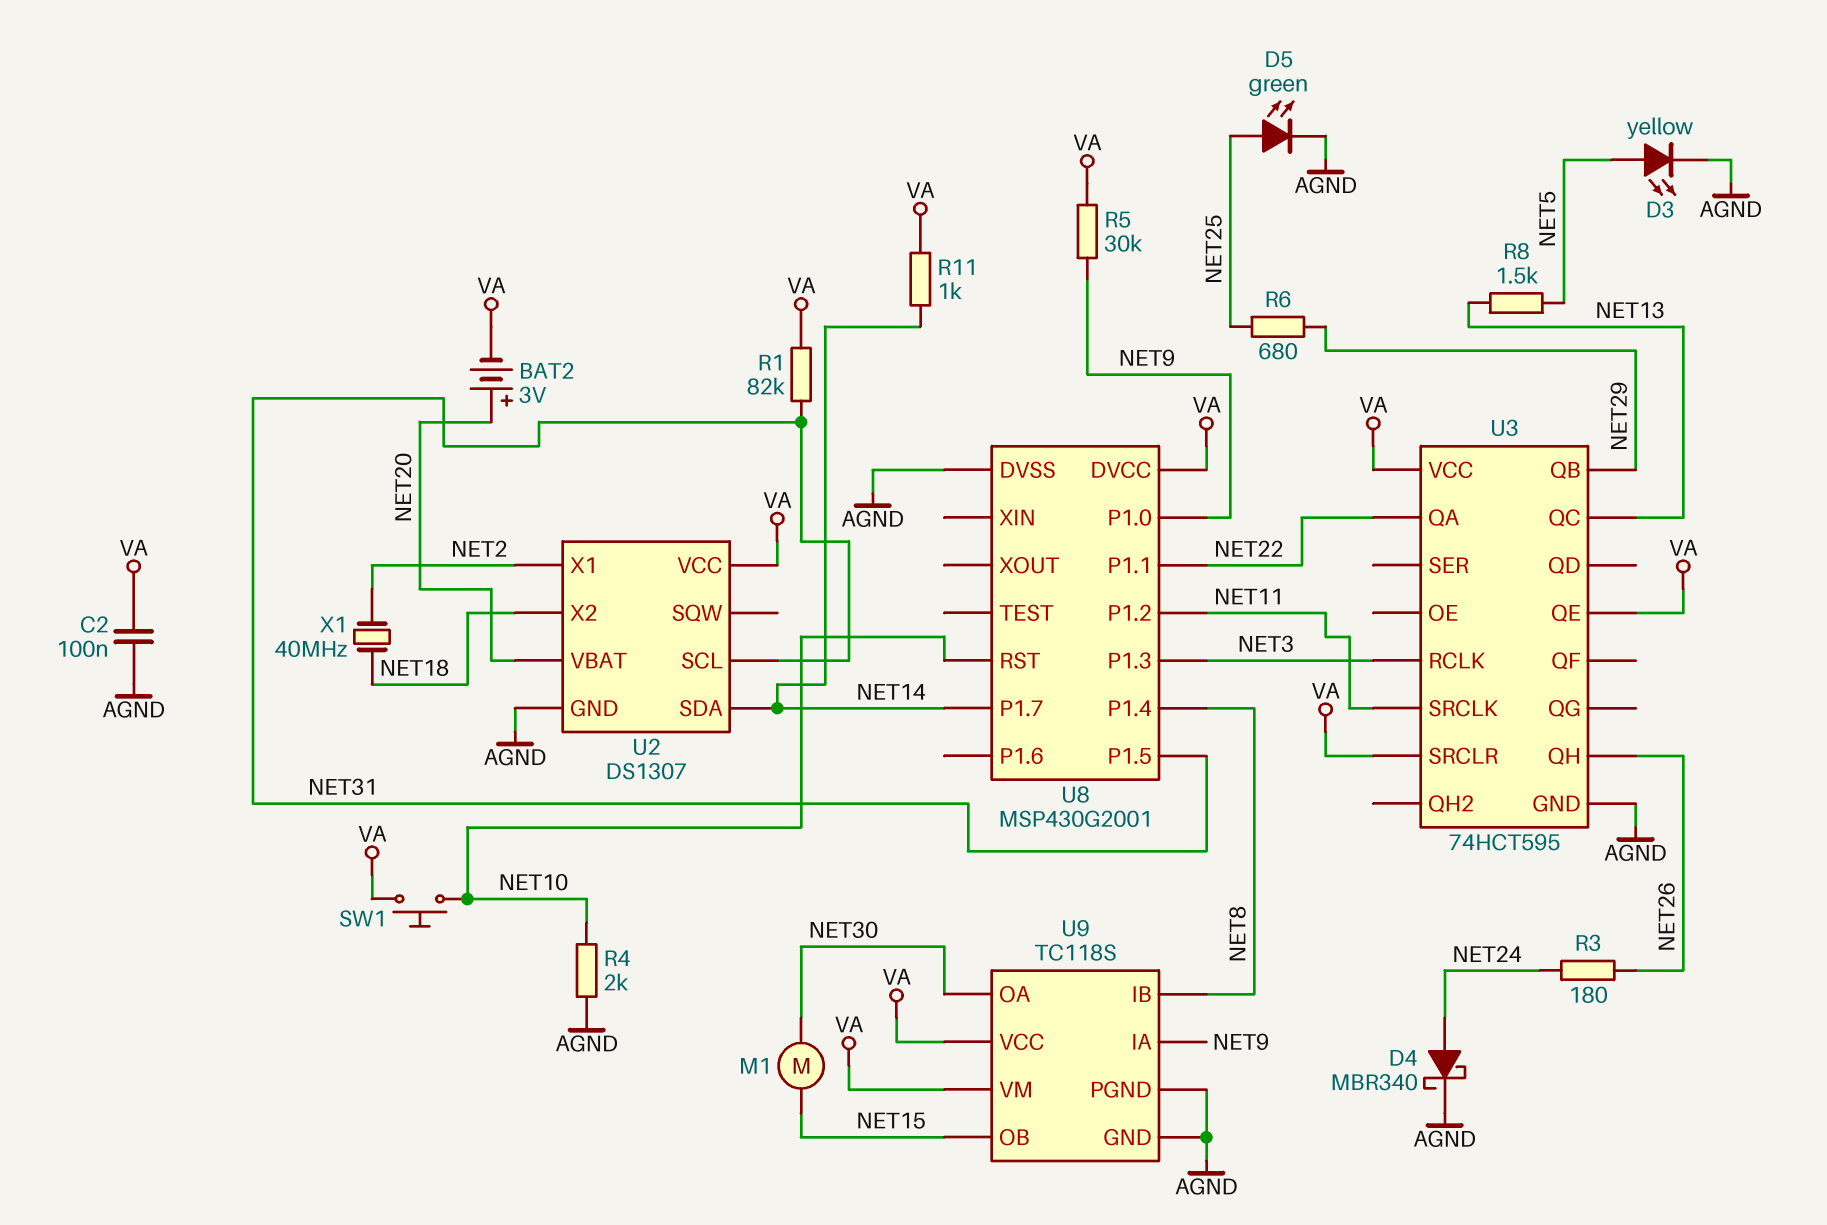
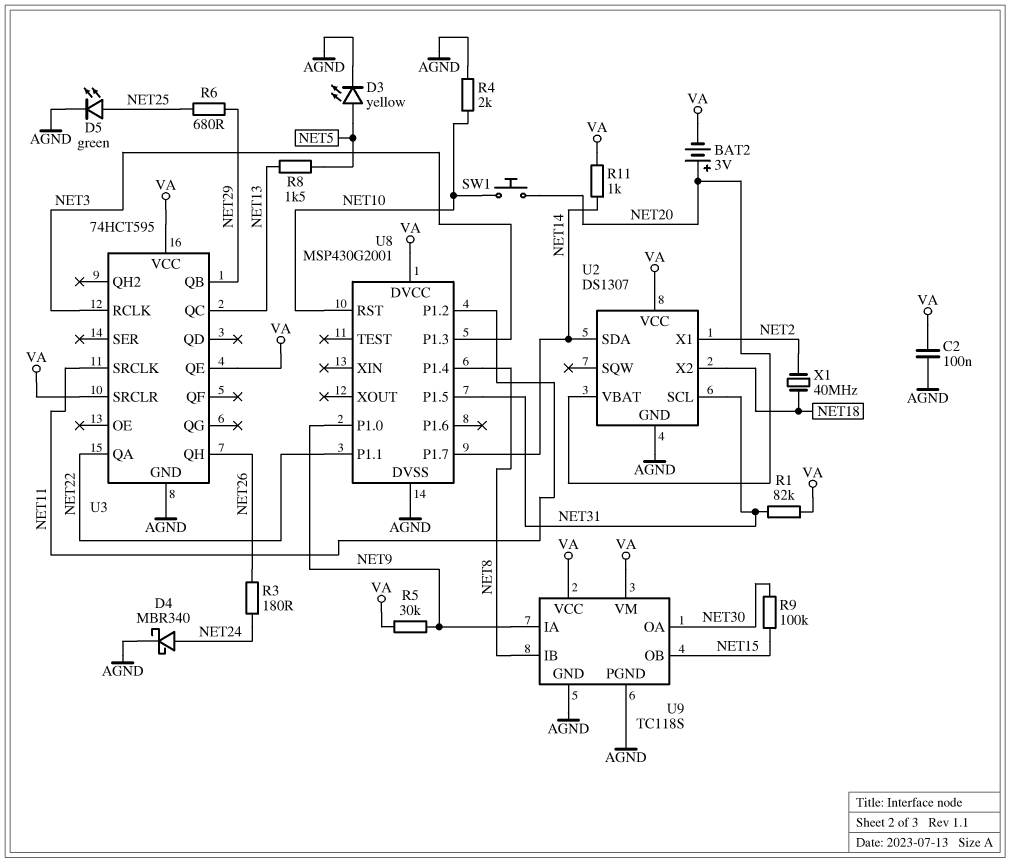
M1: motor (NET15, NET30) -> none
R9: none -> 100k (NET15, NET30)
SW1: button (NET10, VA) -> button (NET10, NET20)

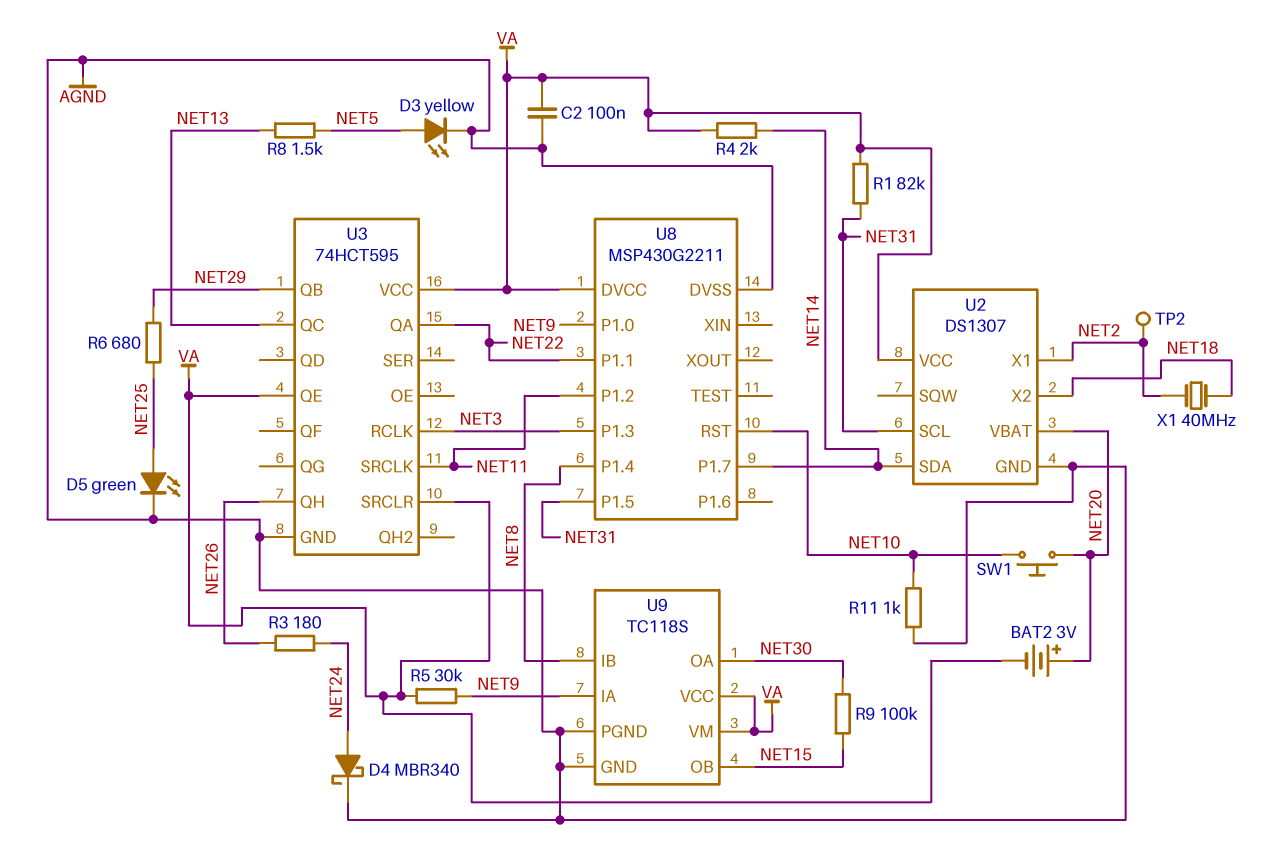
R4: 2k (AGND, NET10) -> 2k (NET14, VA)
R11: 1k (NET14, VA) -> 1k (AGND, NET10)
TP2: none -> test point (NET2)
U8: MSP430G2001 -> MSP430G2211

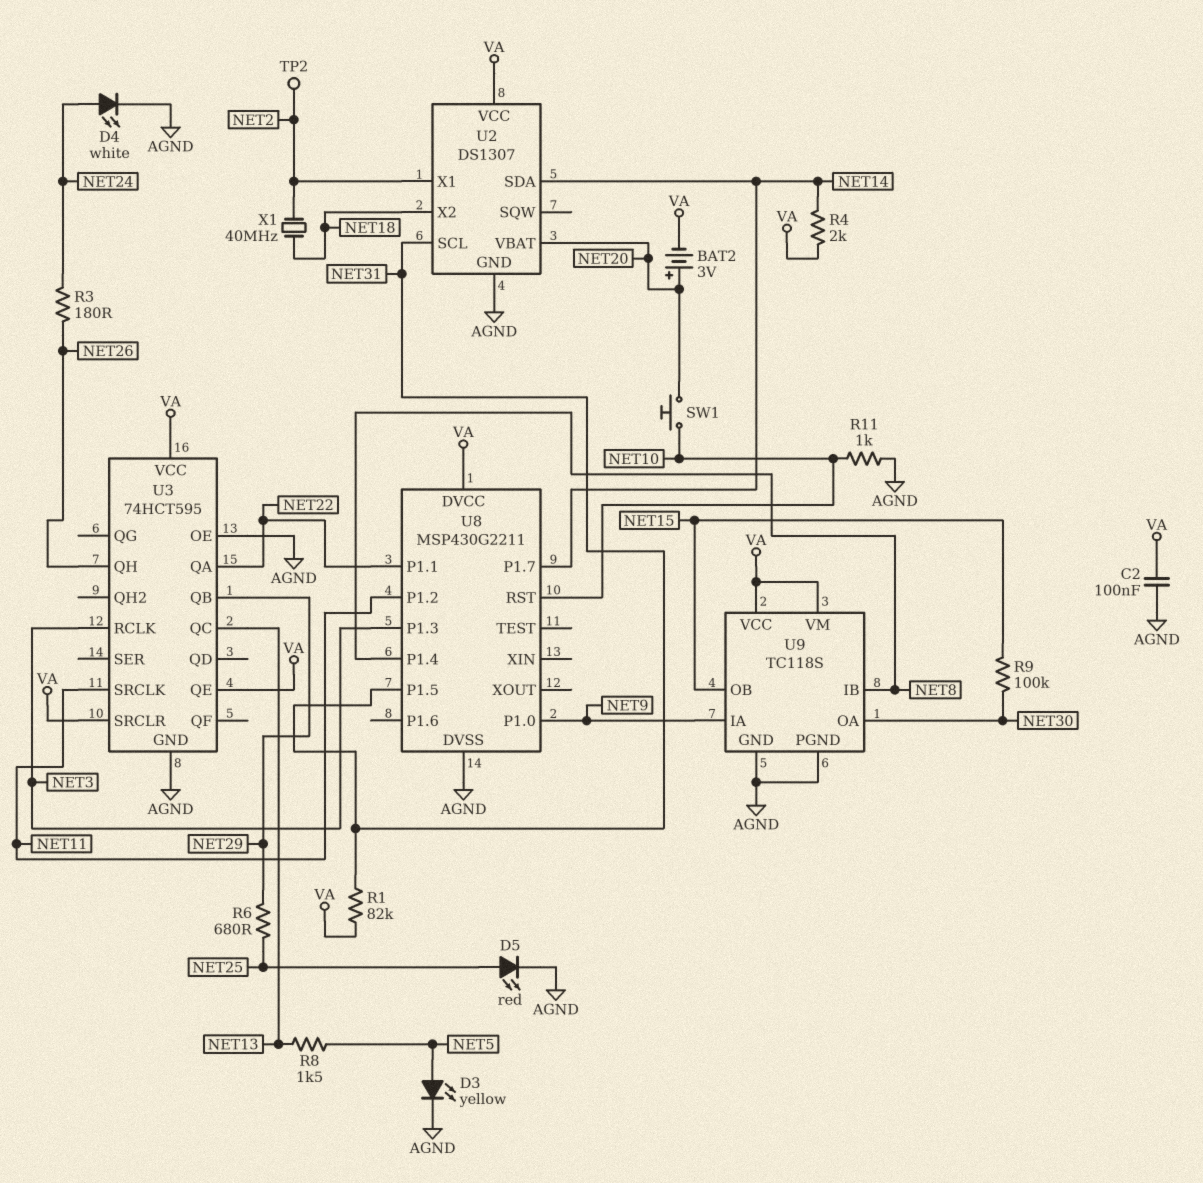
D4: schottky MBR340 (A NET24, K AGND) -> LED white (A NET24, K AGND)
D5: LED green (A NET25, K AGND) -> LED red (A NET25, K AGND)
R5: 30k (NET9, VA) -> none
U3 pin OE: none -> AGND

